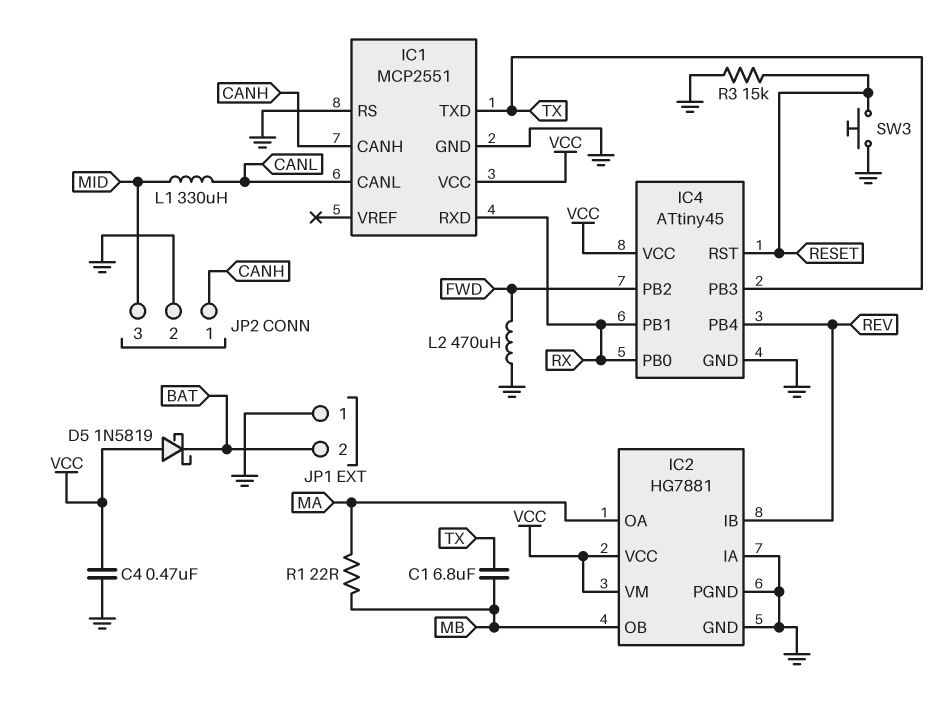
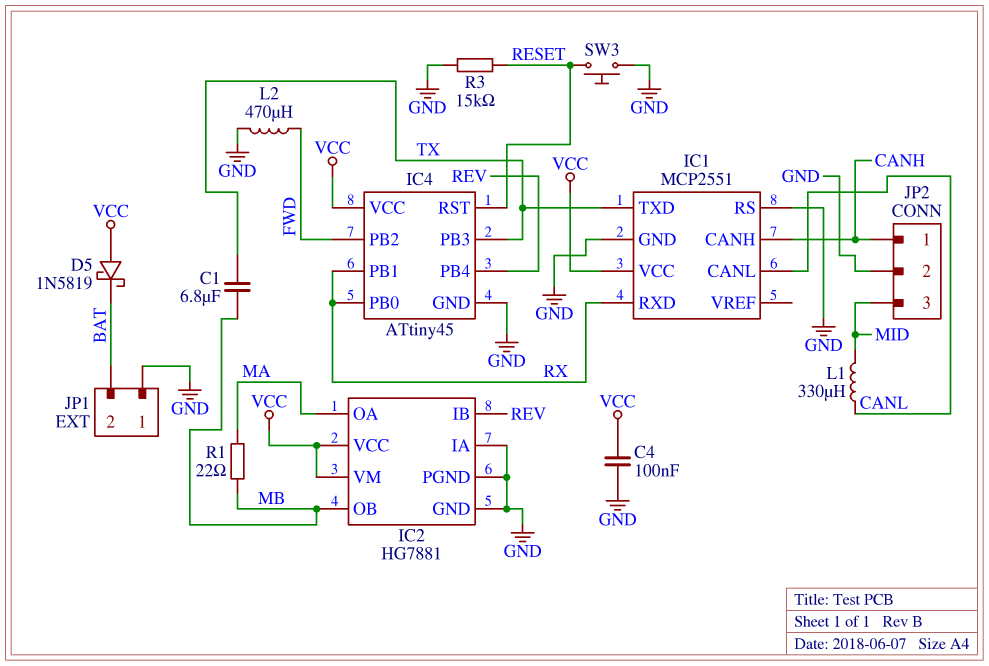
C4: 470nF (GND, VCC) -> 100nF (GND, VCC)

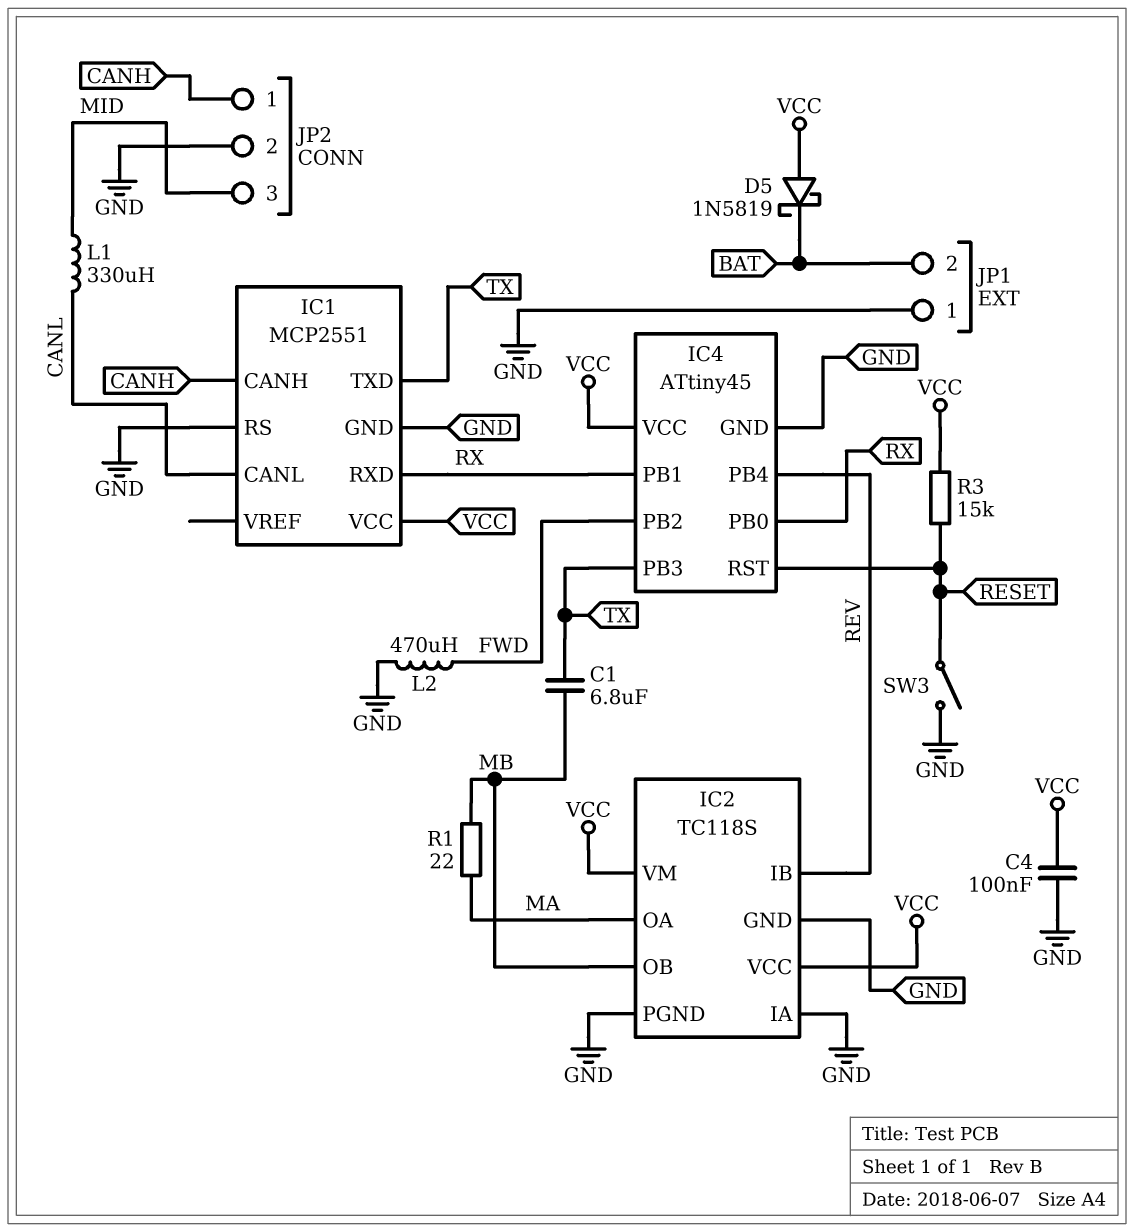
IC2: HG7881 -> TC118S
R3: 15k (GND, RESET) -> 15k (RESET, VCC)
SW3: button (GND, RESET) -> switch (GND, RESET)

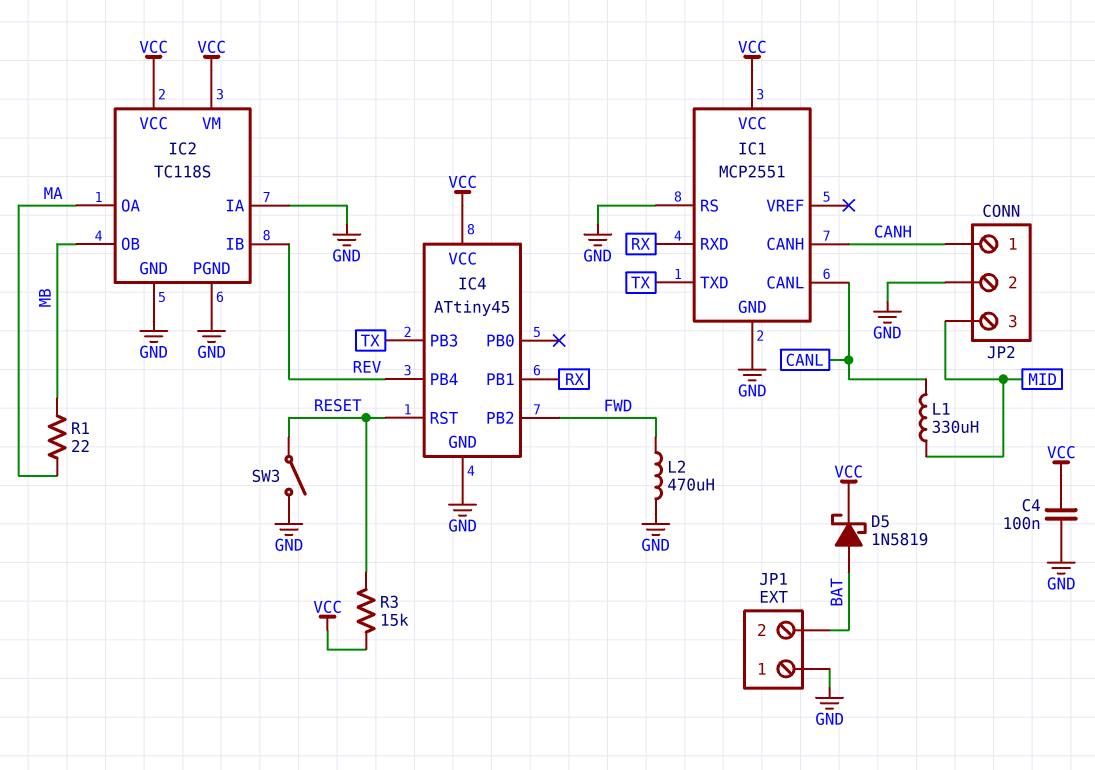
C1: 6.8uF (MB, TX) -> none
D5: schottky 1N5819 (A VCC, K BAT) -> schottky 1N5819 (A BAT, K VCC)
IC4 pin PB0: RX -> none

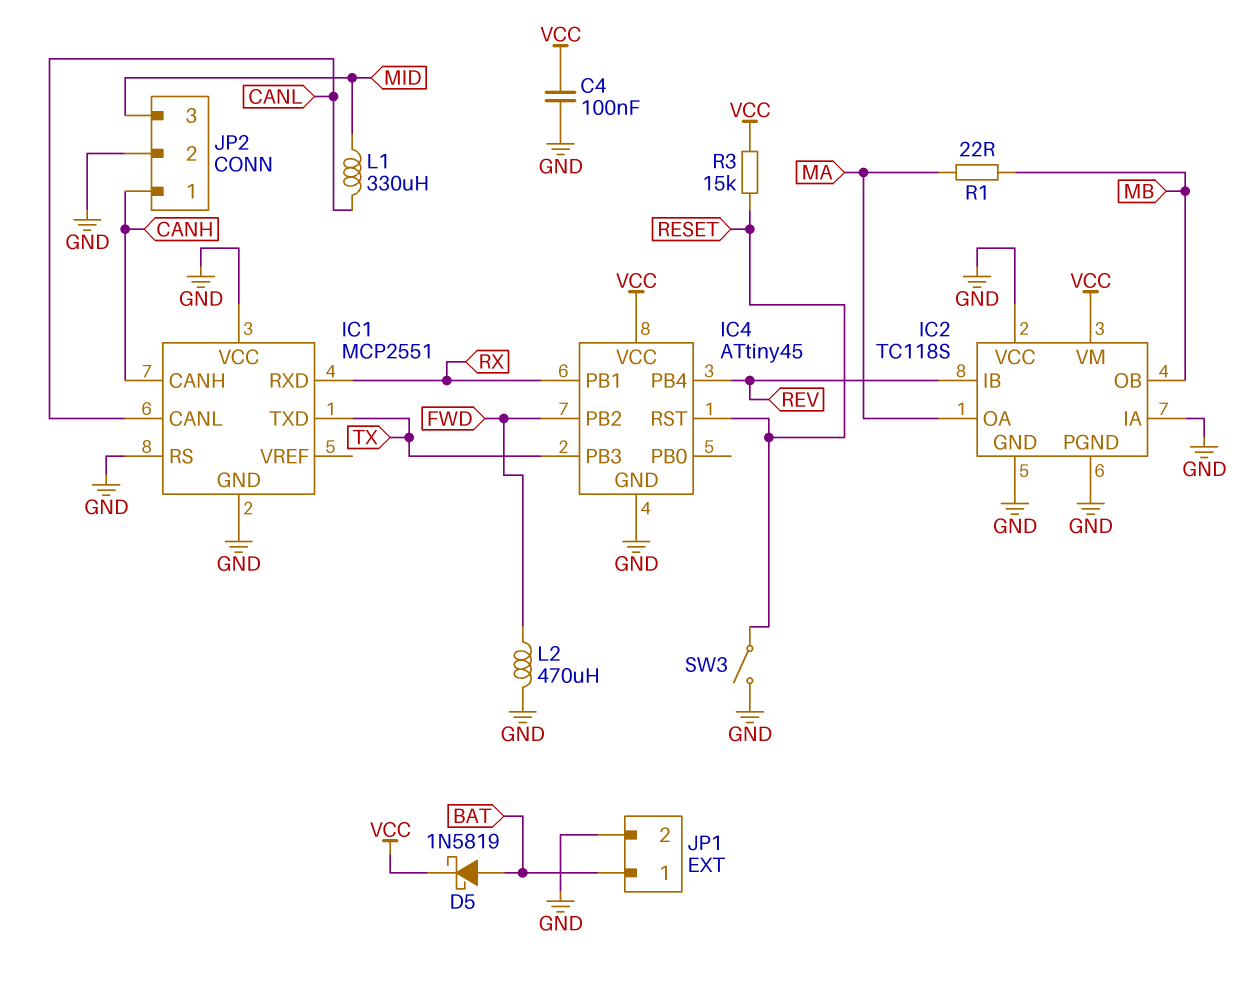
IC1 pin VCC: VCC -> GND
IC2 pin VCC: VCC -> GND
JP1 pin 1: GND -> BAT
JP1 pin 2: BAT -> GND

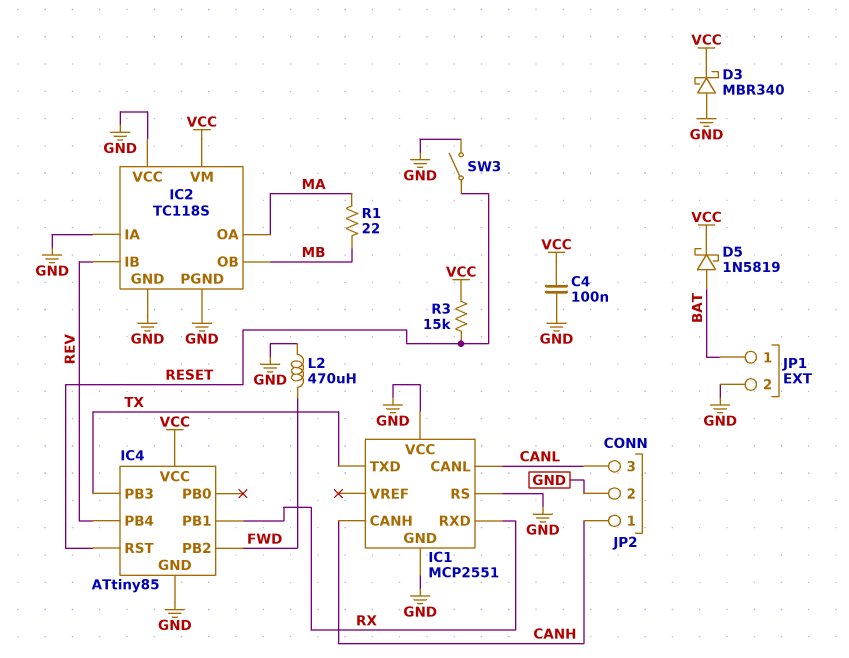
D3: none -> schottky MBR340 (A GND, K VCC)
IC4: ATtiny45 -> ATtiny85
JP2 pin 3: MID -> CANL
L1: 330uH (CANL, MID) -> none

